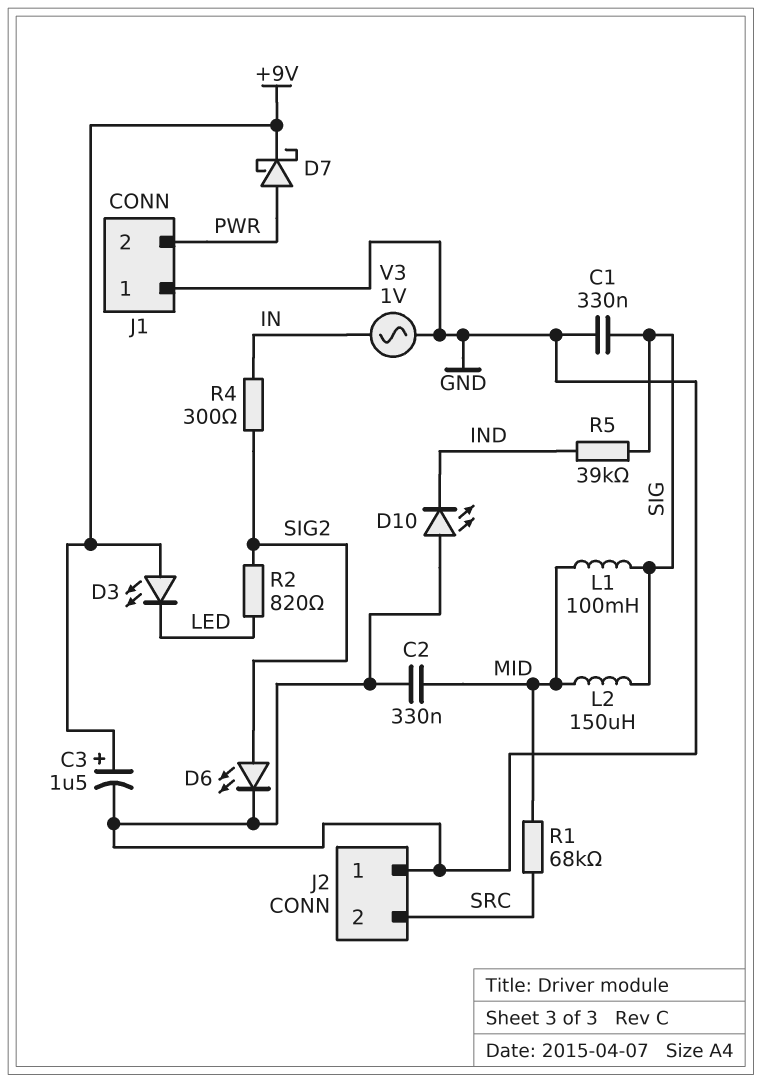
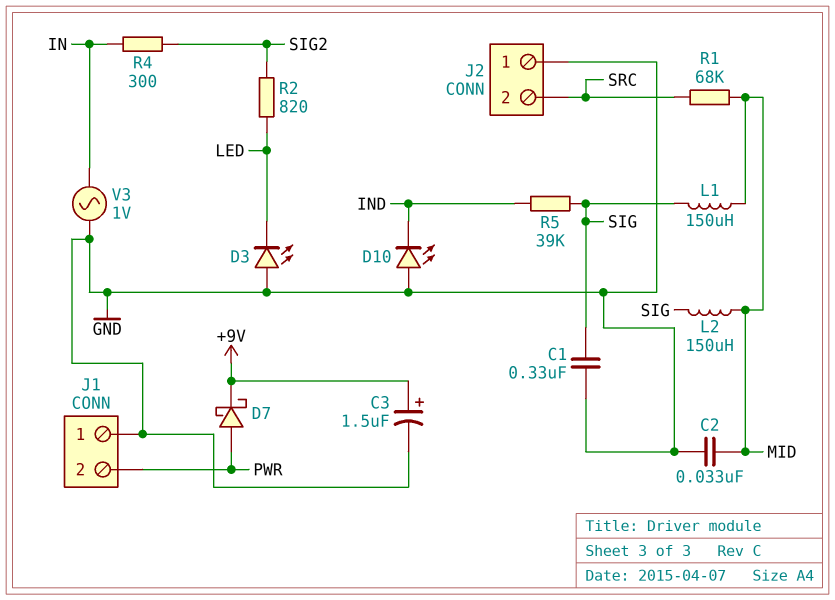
C2: 330nF (GND, MID) -> 33nF (GND, MID)
D3: LED (A +9V, K LED) -> LED (A GND, K LED)
D6: LED (A SIG2, K GND) -> none
L1: 100mH (MID, SIG) -> 150uH (MID, SIG)

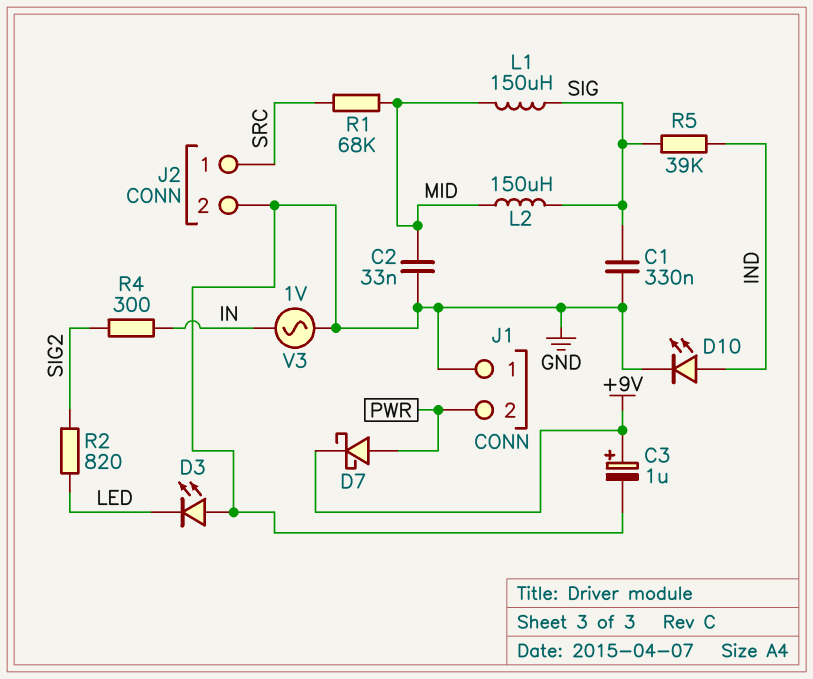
C3: 1.5uF (plus +9V, minus GND) -> 1uF (plus +9V, minus GND)
D10: LED (A GND, K IND) -> LED (A IND, K GND)
J2 pin 1: GND -> SRC
J2 pin 2: SRC -> GND

